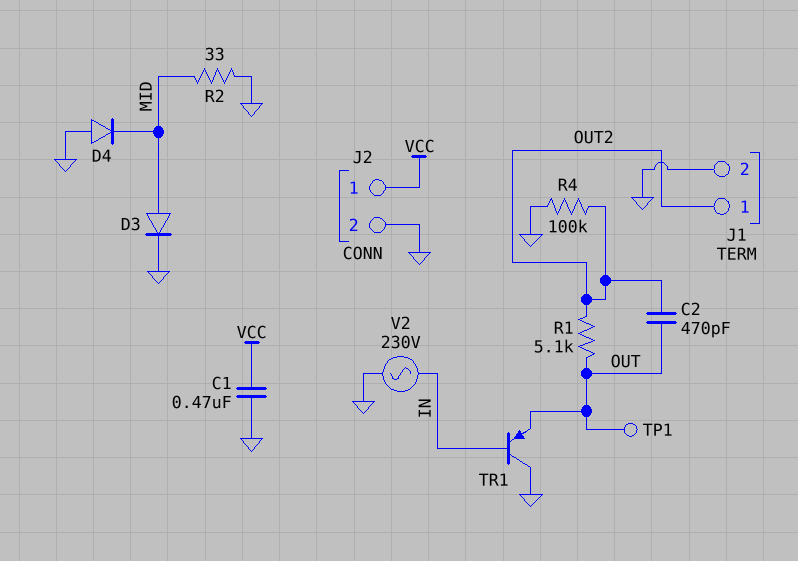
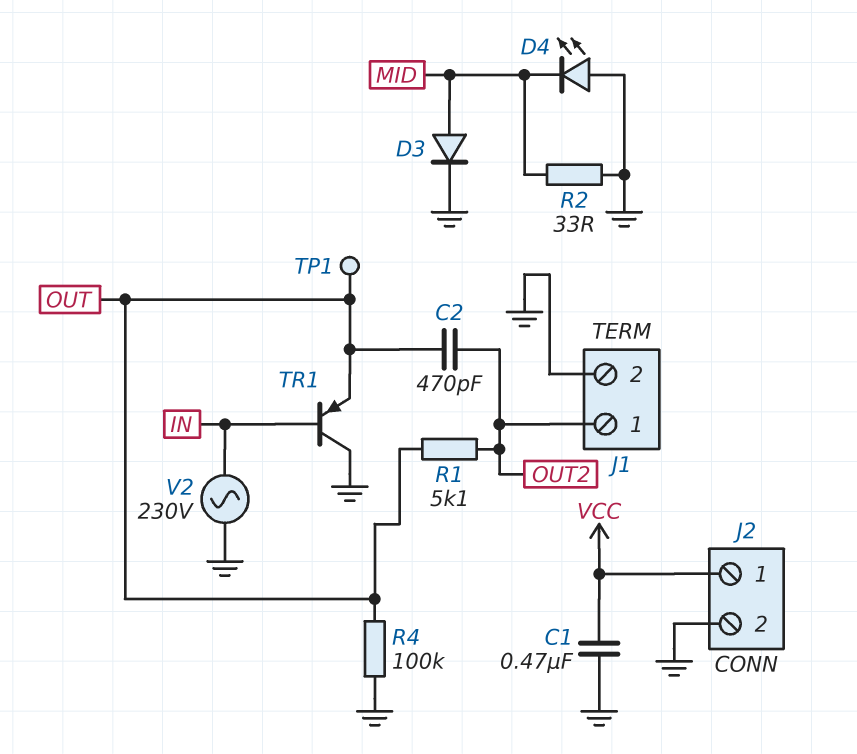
D4: diode (A GND, K MID) -> LED (A GND, K MID)
R4: 100k (GND, OUT2) -> 100k (GND, OUT)

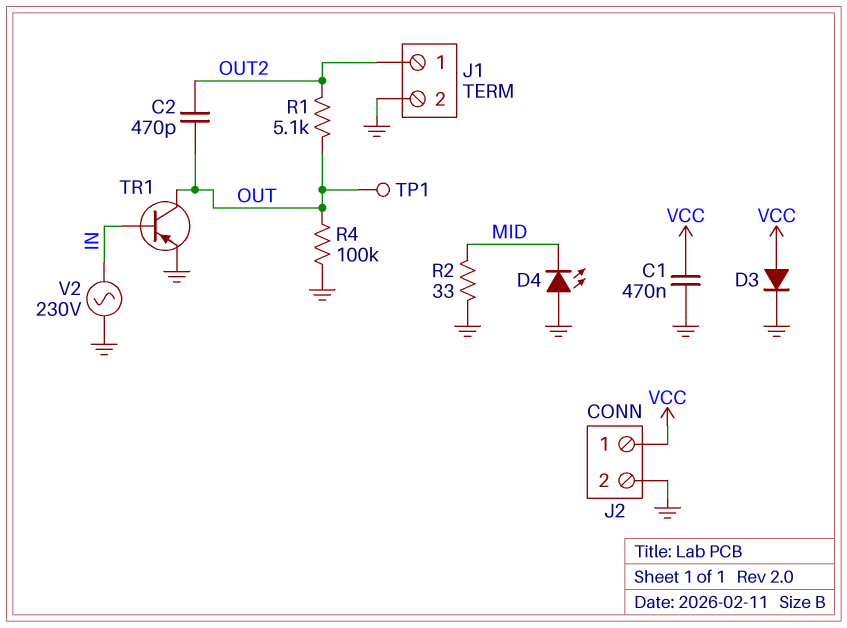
D3: diode (A MID, K GND) -> diode (A VCC, K GND)
TR1: PNP (B IN, C GND, E OUT) -> PNP (B IN, C OUT, E GND)

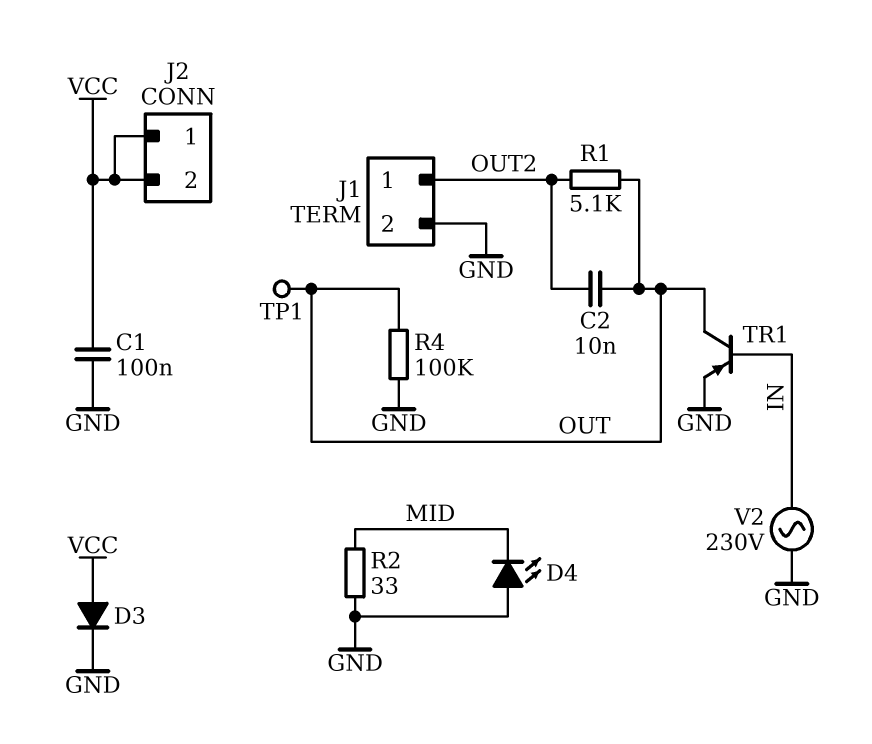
C1: 470nF (GND, VCC) -> 100nF (GND, VCC)
C2: 470pF (OUT, OUT2) -> 10nF (OUT, OUT2)
J2 pin 2: GND -> VCC

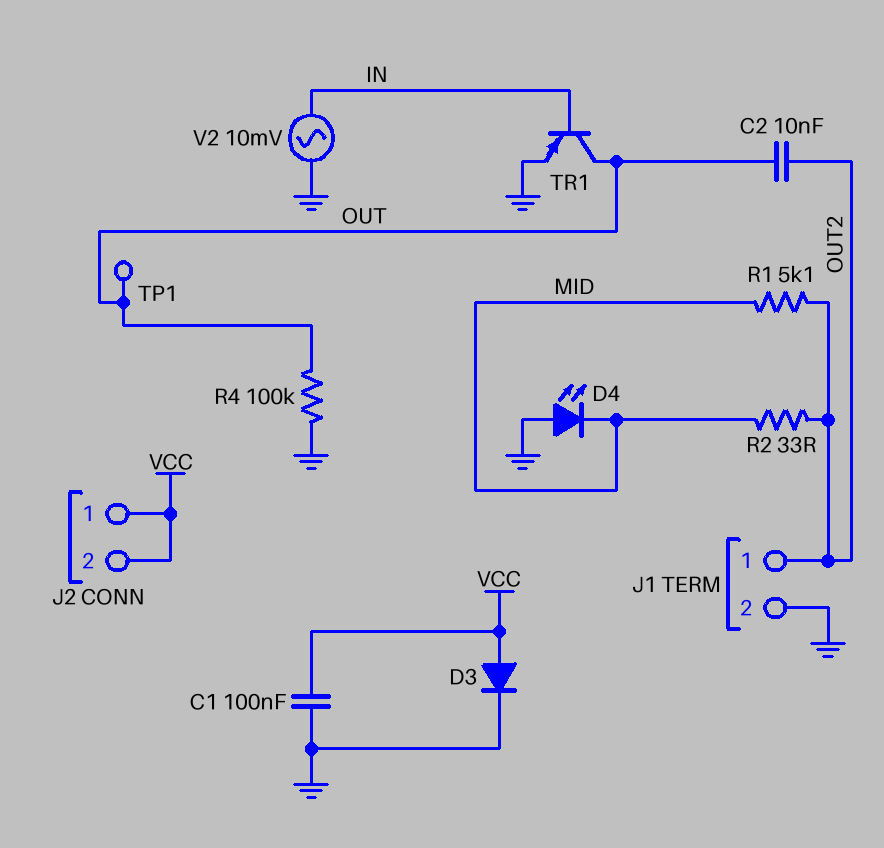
R1: 5.1k (OUT, OUT2) -> 5.1k (MID, OUT2)
R2: 33 (GND, MID) -> 33 (MID, OUT2)
V2: AC 230V (GND, IN) -> AC 10mV (GND, IN)

